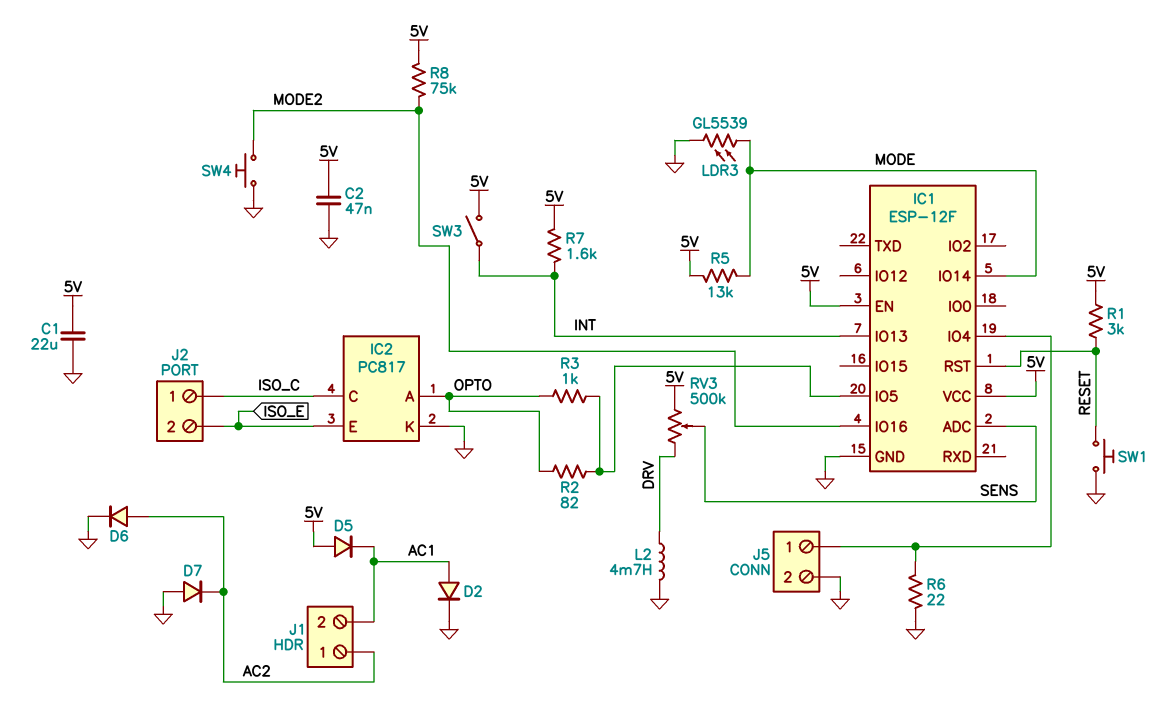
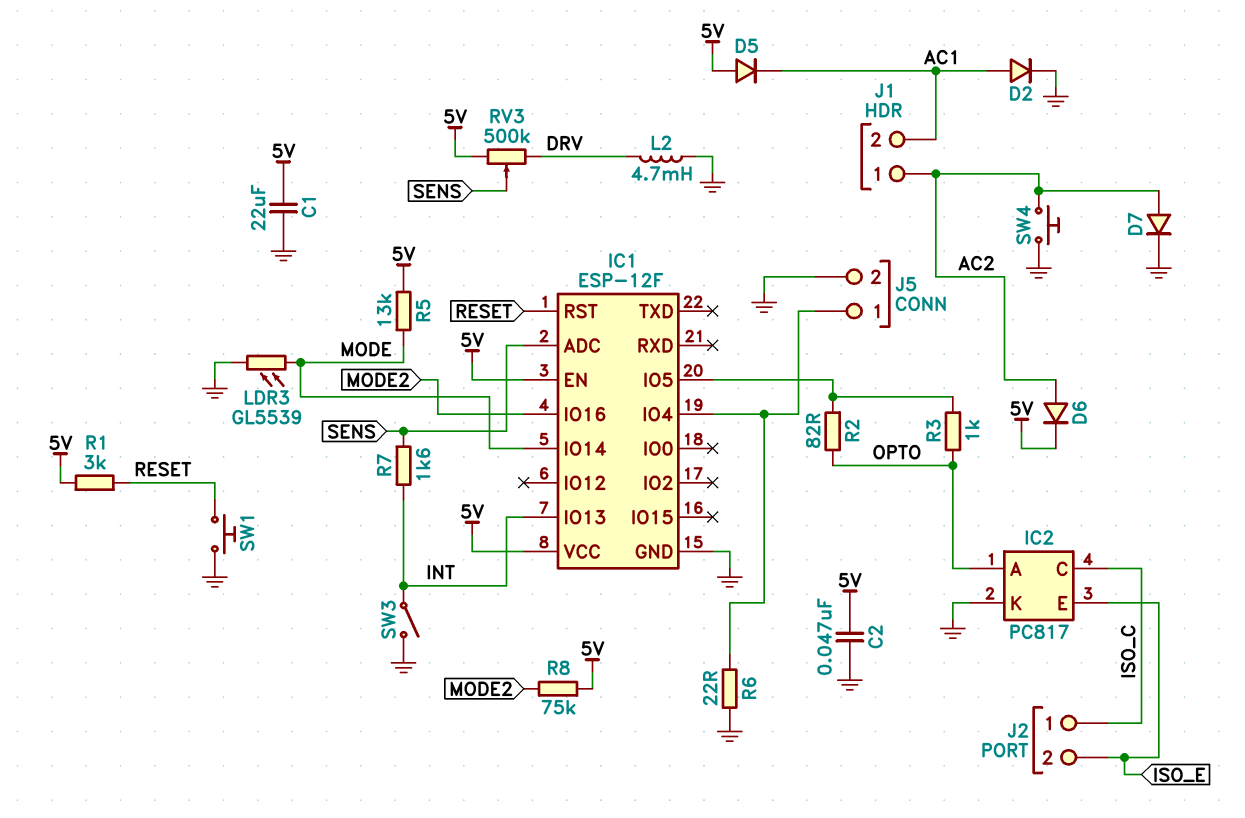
D6: diode (A AC2, K GND) -> diode (A AC2, K 5V)
D7: diode (A GND, K AC2) -> diode (A AC2, K GND)
R7: 1.6k (5V, INT) -> 1.6k (INT, SENS)
SW3: switch (5V, INT) -> switch (GND, INT)
SW4: button (GND, MODE2) -> button (AC2, GND)

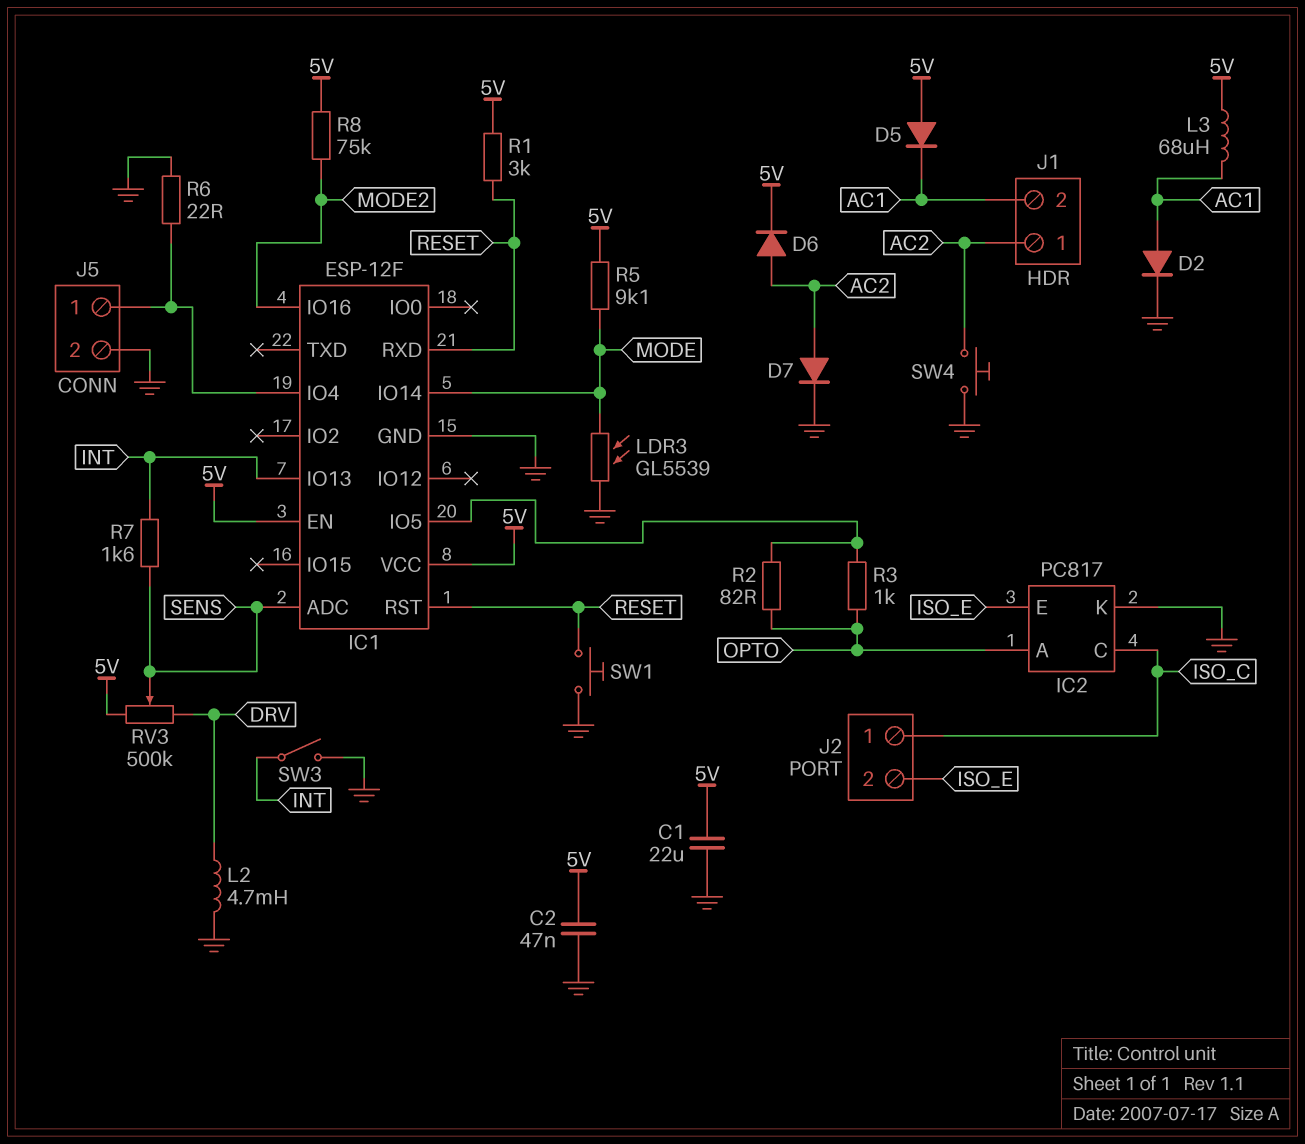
IC1 pin RXD: none -> RESET
L3: none -> 68uH (5V, AC1)
R5: 13k (5V, MODE) -> 9.1k (5V, MODE)

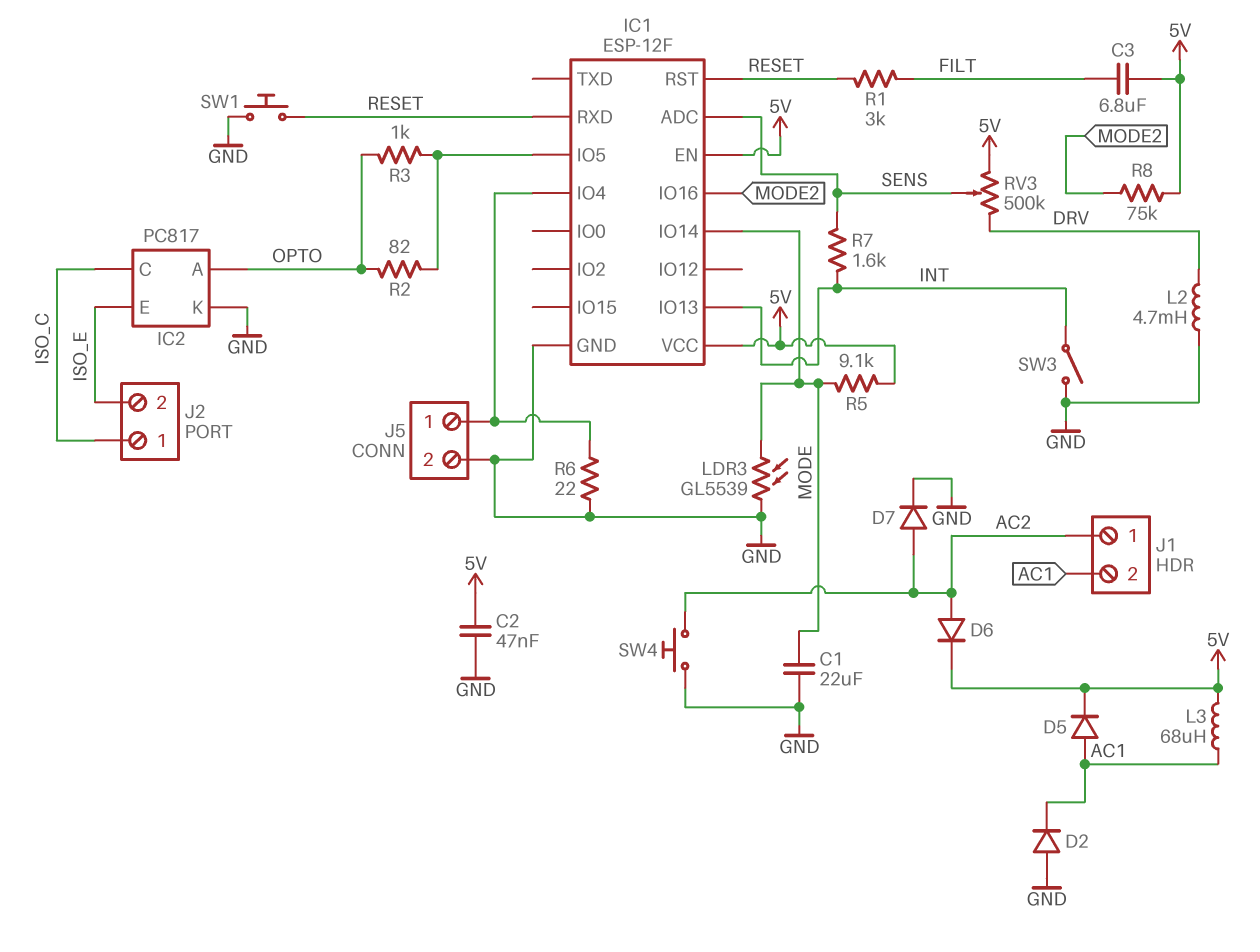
C1: 22uF (5V, GND) -> 22uF (GND, MODE)
C3: none -> 6.8uF (5V, FILT)
D2: diode (A AC1, K GND) -> diode (A GND, K AC1)
D5: diode (A 5V, K AC1) -> diode (A AC1, K 5V)
R1: 3k (5V, RESET) -> 3k (FILT, RESET)

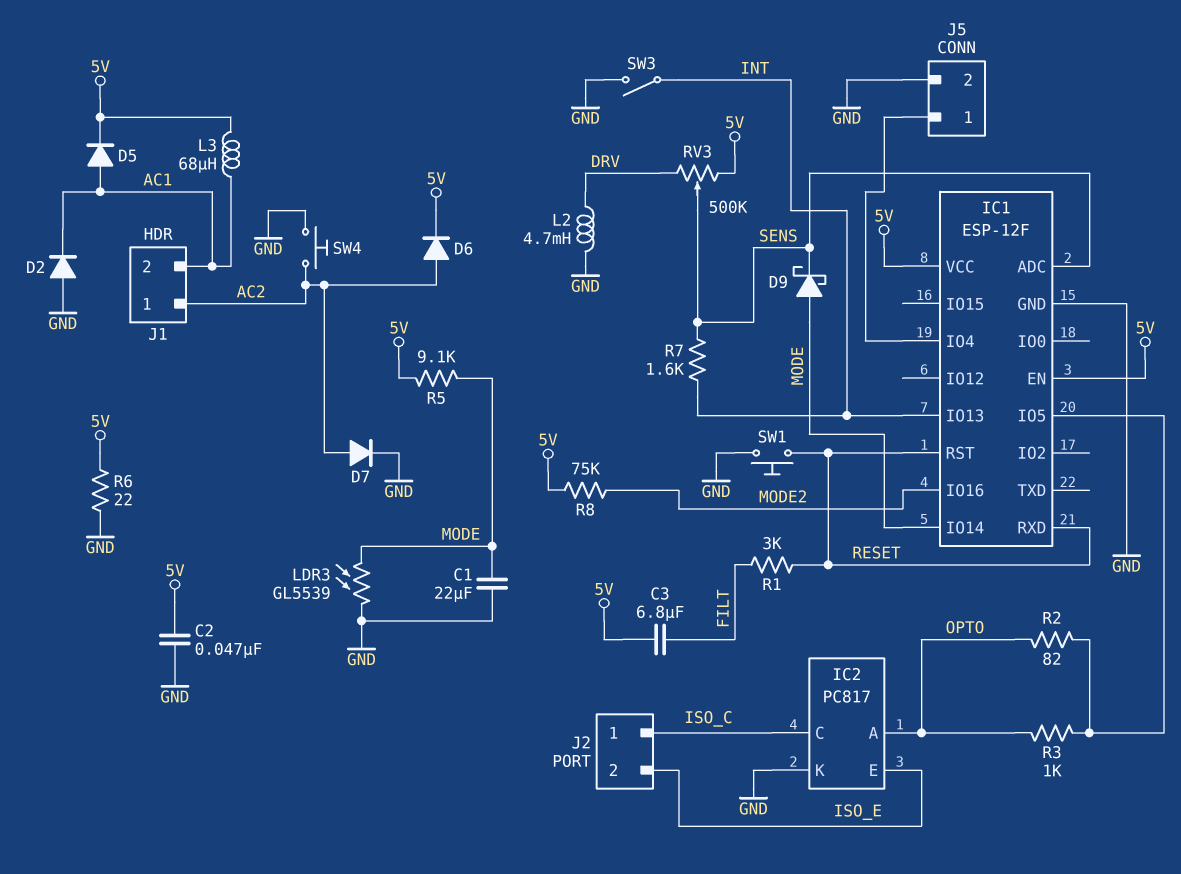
D9: none -> schottky (A MODE, K SENS)
R6: 22 (GND, IC1/IO4) -> 22 (5V, GND)

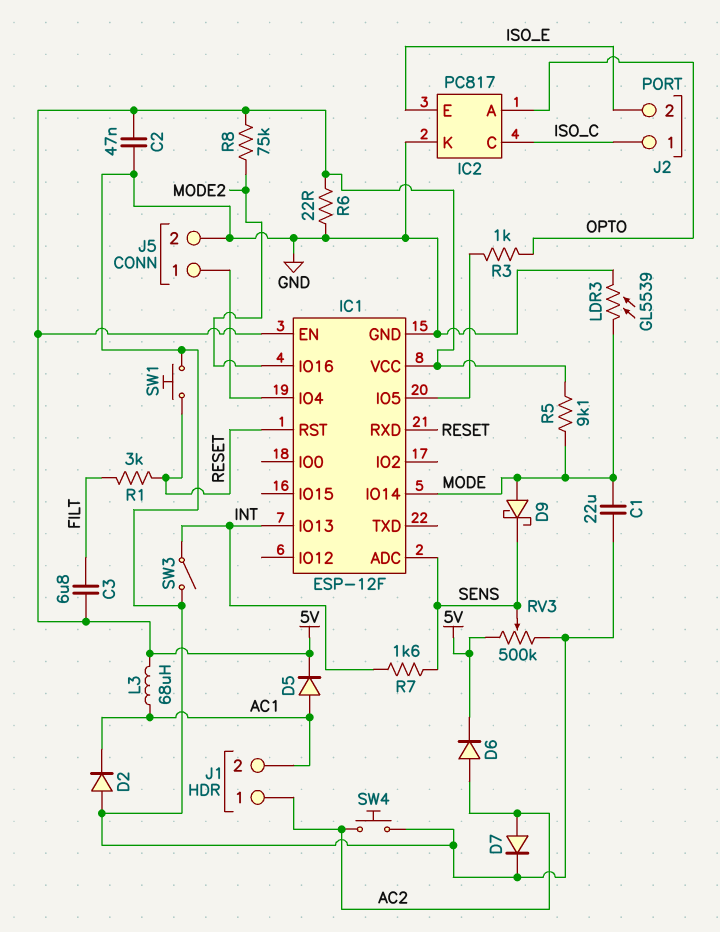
L2: 4.7mH (DRV, GND) -> none
R2: 82 (IC1/IO5, OPTO) -> none
RV3: 500k (5V, DRV, wiper SENS) -> 500k (5V, GND, wiper SENS)

